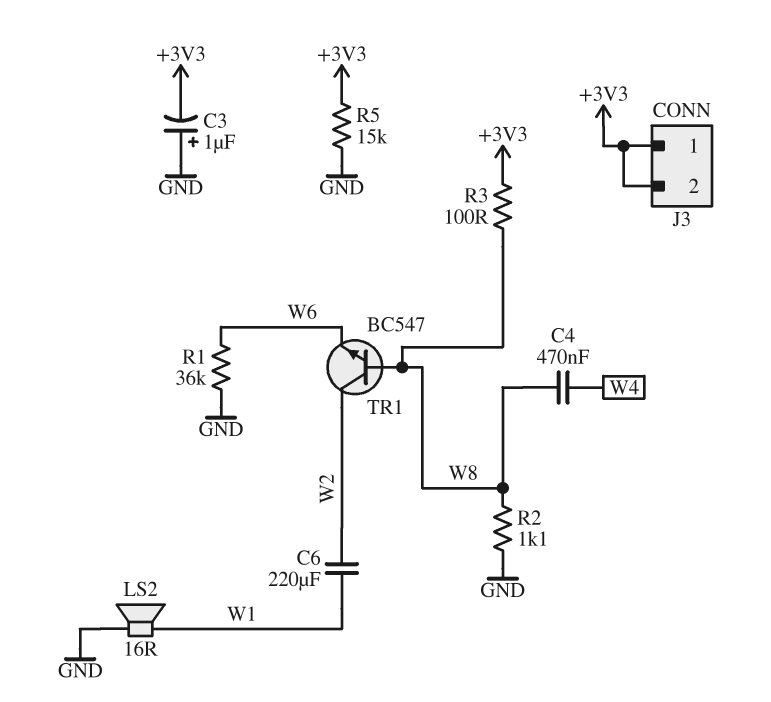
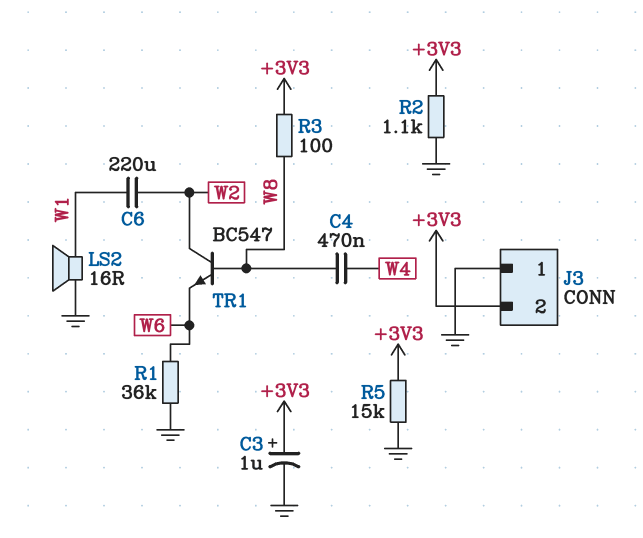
C3: 1uF (plus GND, minus +3V3) -> 1uF (plus +3V3, minus GND)
J3 pin 1: +3V3 -> GND
R2: 1.1k (GND, W8) -> 1.1k (+3V3, GND)

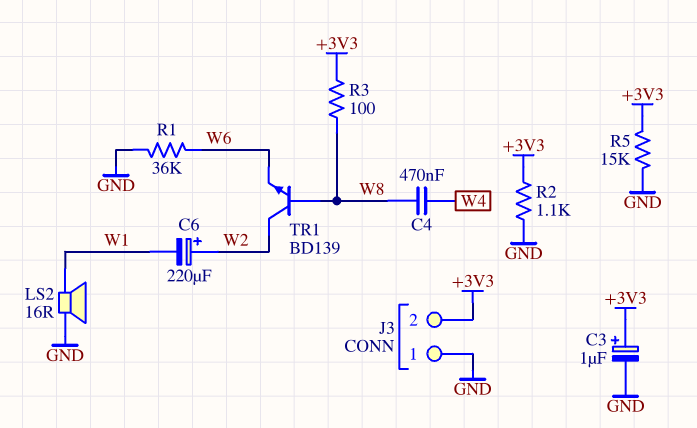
C6: 220uF (W1, W2) -> 220uF (plus W2, minus W1)
TR1: NPN BC547 (B W8, C W2, E W6) -> NPN BD139 (B W8, C W2, E W6)

